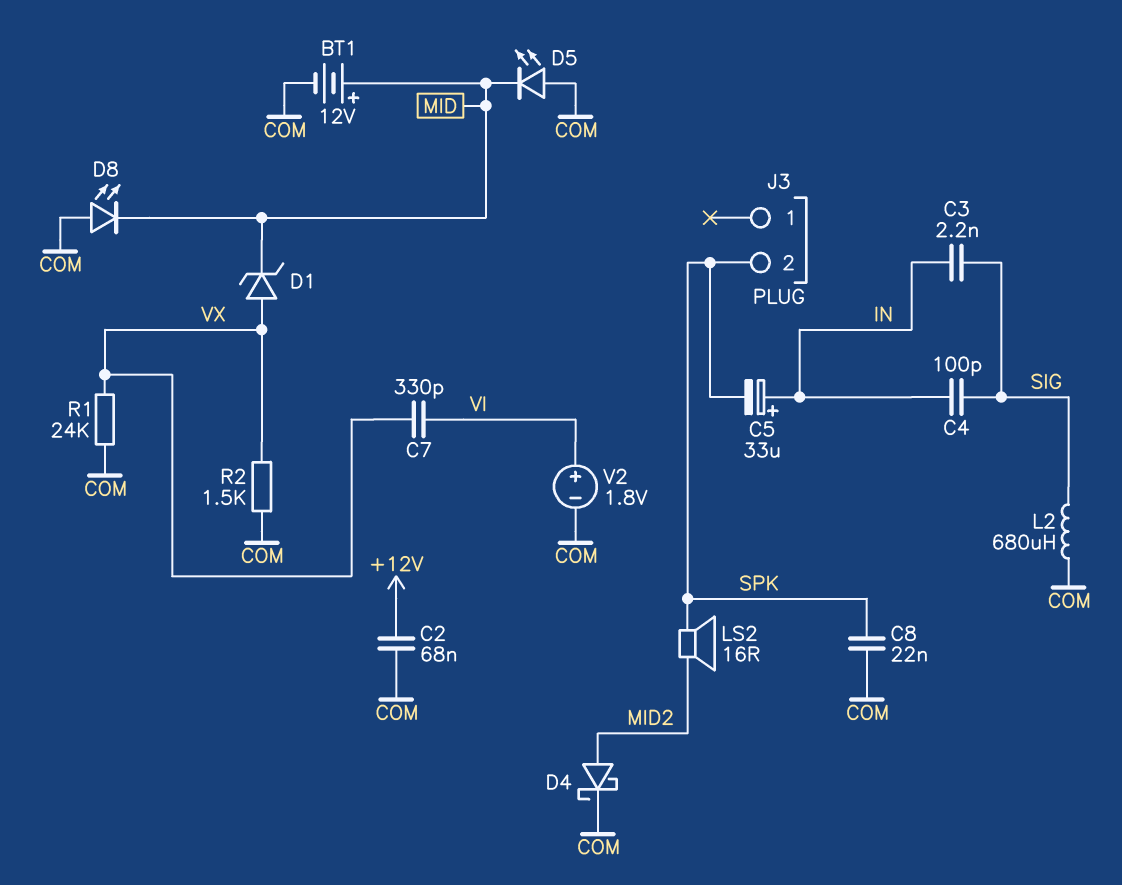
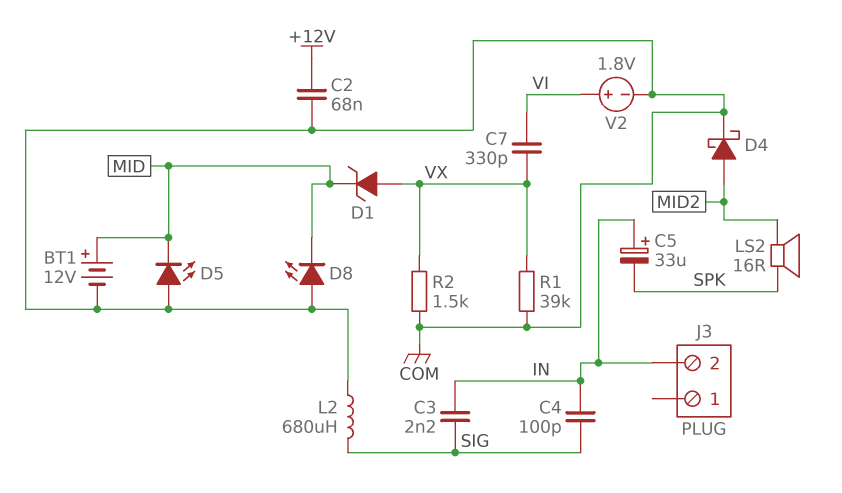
C8: 22nF (COM, SPK) -> none
J3 pin 2: SPK -> IN
R1: 24k (COM, VX) -> 39k (COM, VX)

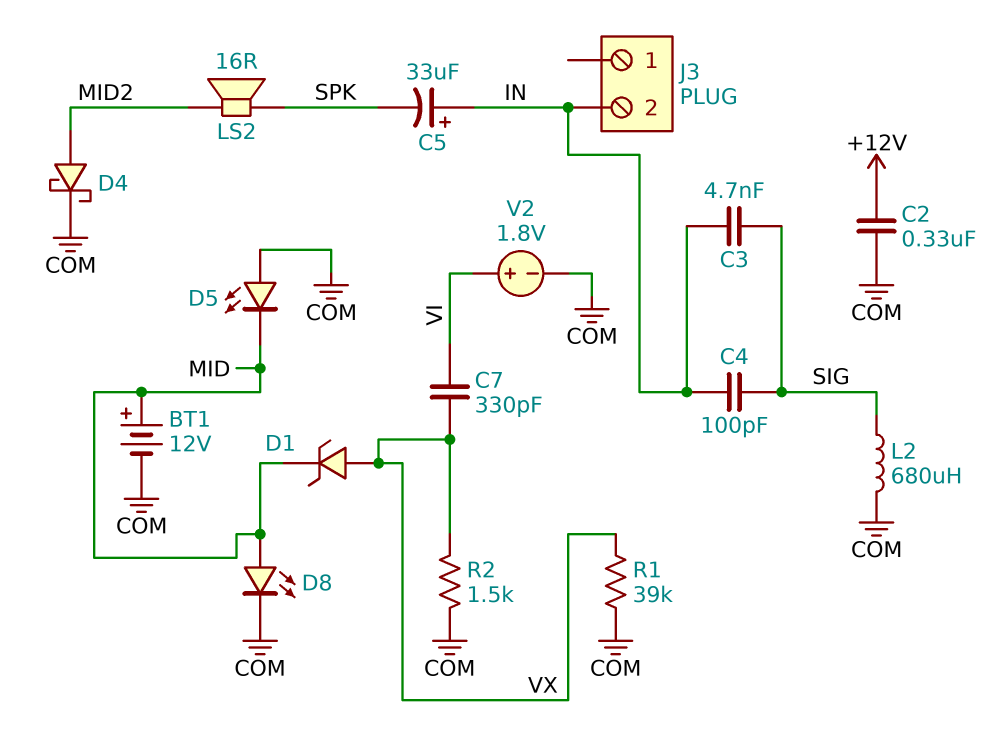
C2: 68nF (+12V, COM) -> 330nF (+12V, COM)
C3: 2.2nF (IN, SIG) -> 4.7nF (IN, SIG)
D8: LED (A COM, K MID) -> LED (A MID, K COM)

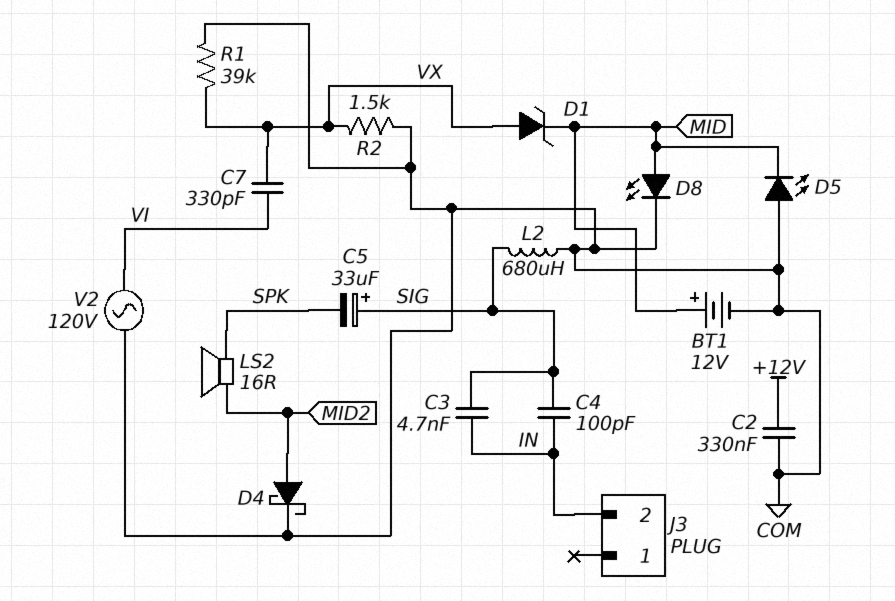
C5: 33uF (plus IN, minus SPK) -> 33uF (plus SIG, minus SPK)
V2: 1.8V (plus VI, minus COM) -> AC 120V (COM, VI)

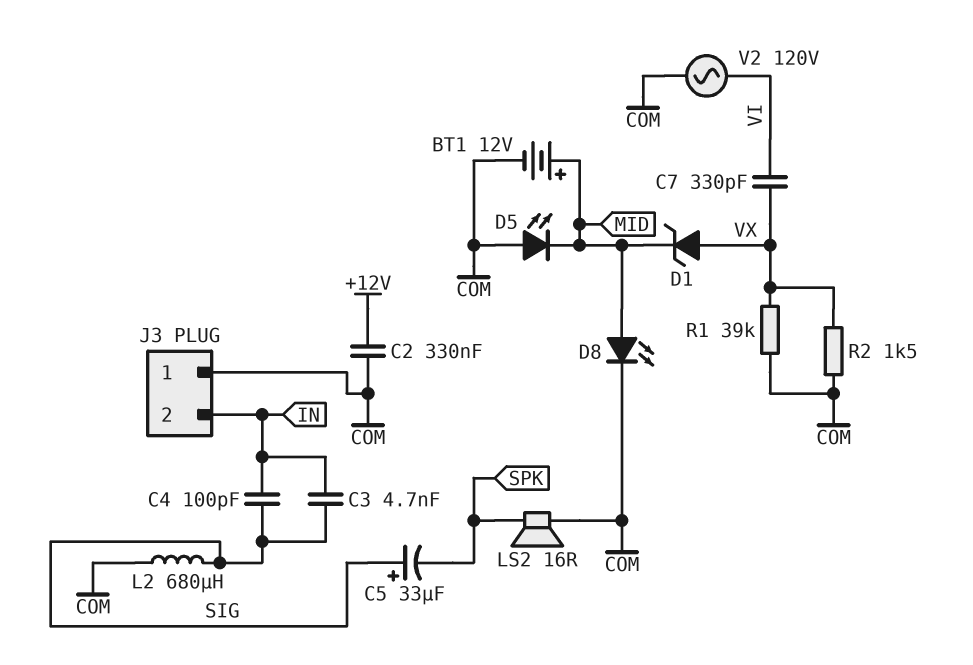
D4: schottky (A MID2, K COM) -> none
J3 pin 1: none -> COM
LS2: speaker 16R (MID2, SPK) -> speaker 16R (COM, SPK)

